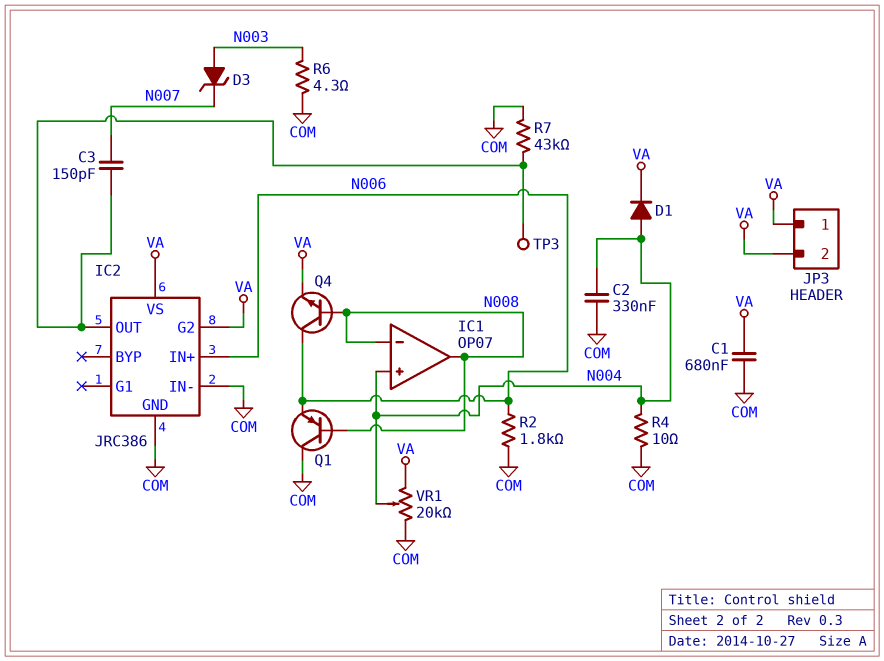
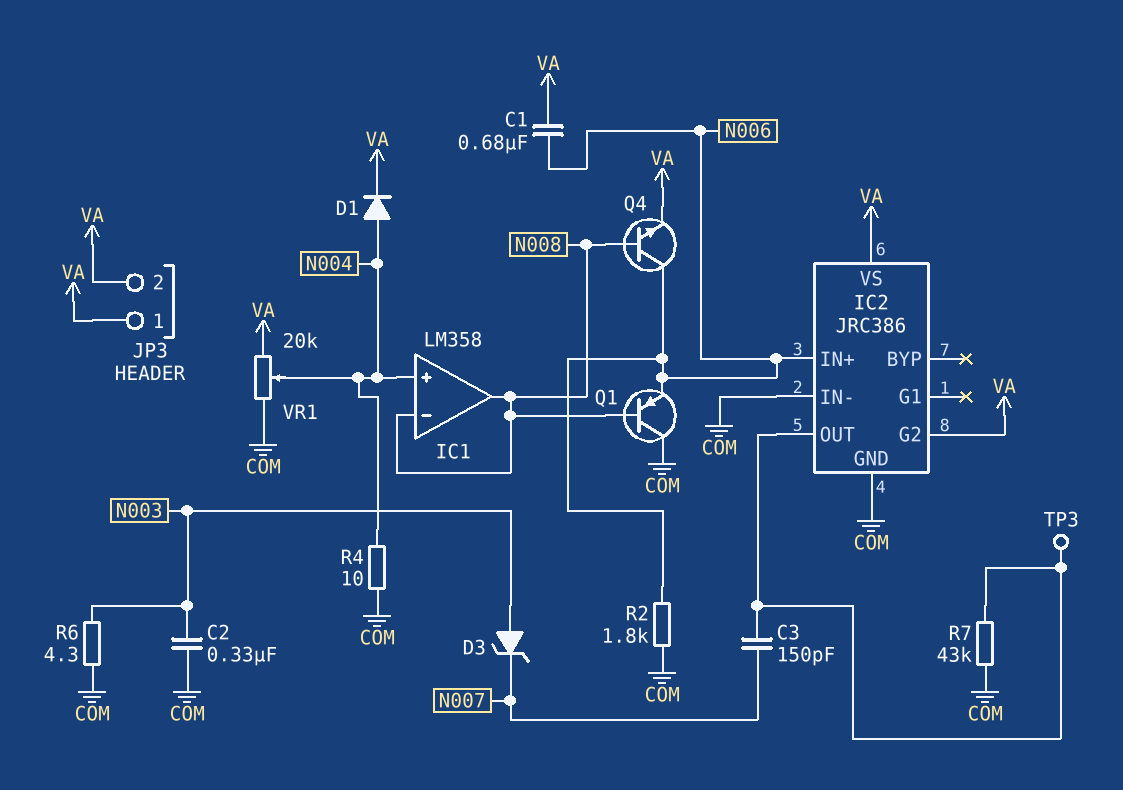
C1: 680nF (COM, VA) -> 680nF (N006, VA)
C2: 330nF (COM, N004) -> 330nF (COM, N003)
IC1: OP07 -> LM358

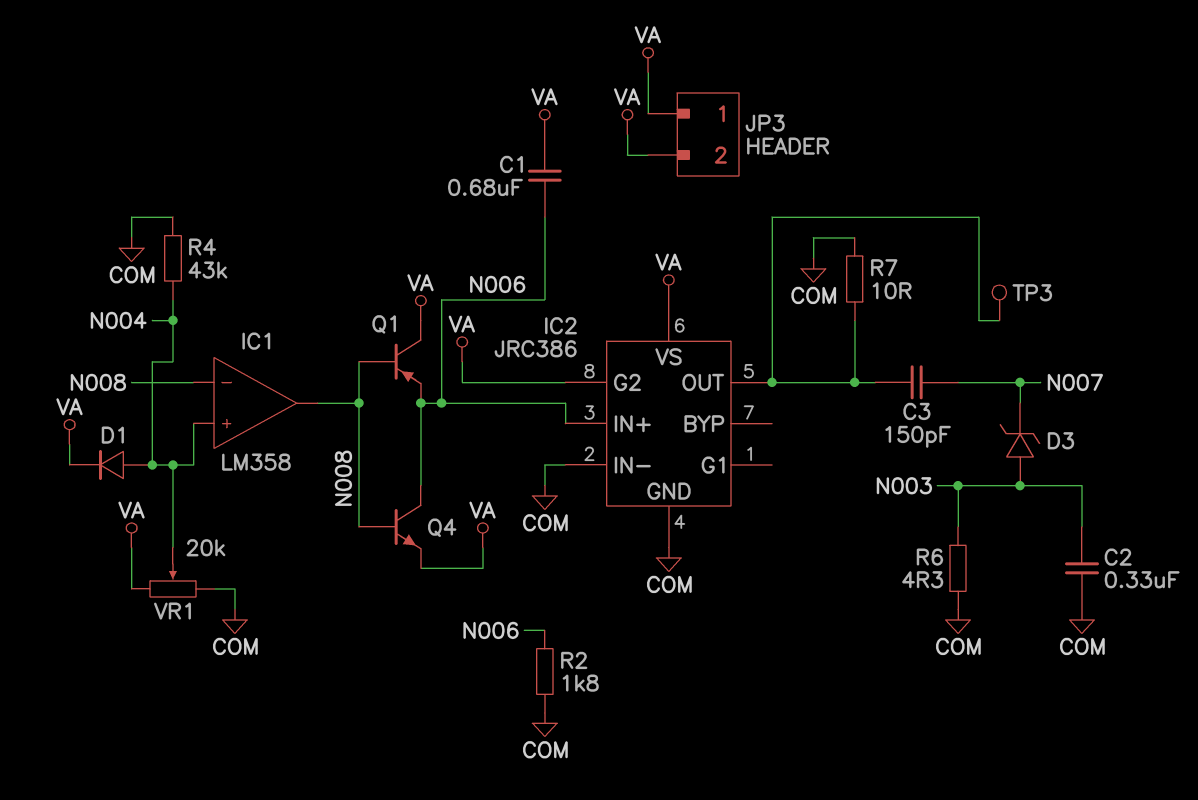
Q1: PNP (B N008, C COM, E N006) -> PNP (B N008, C VA, E N006)
R4: 10 (COM, N004) -> 43k (COM, N004)
R7: 43k (COM, IC2/OUT) -> 10 (COM, IC2/OUT)

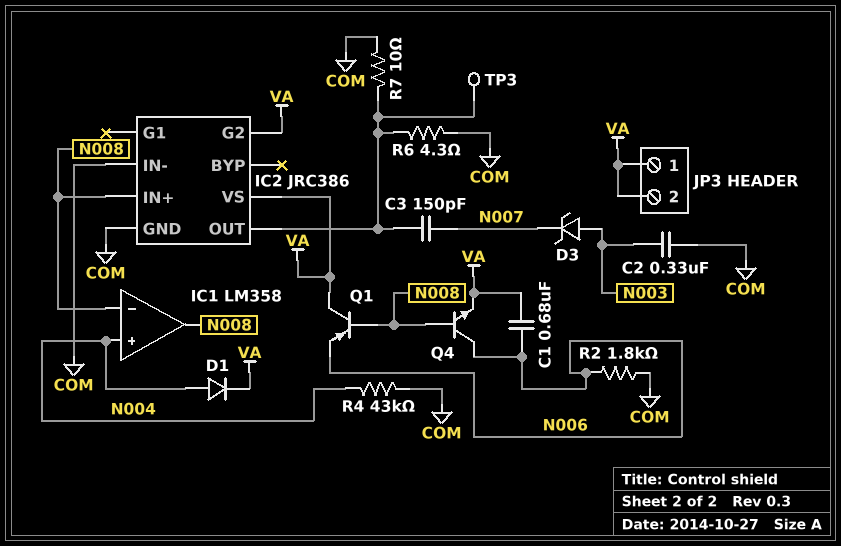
IC2 pin IN+: N006 -> N008
R6: 4.3 (COM, N003) -> 4.3 (COM, IC2/OUT)
VR1: 20k (COM, VA, wiper N004) -> none

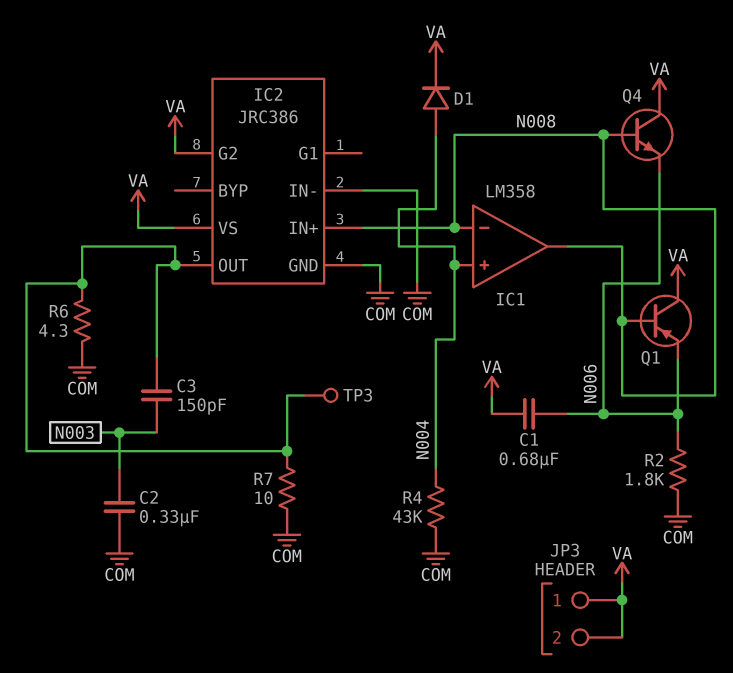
C3: 150pF (IC2/OUT, N007) -> 150pF (IC2/OUT, N003)
D3: zener (A N003, K N007) -> none
Q4: NPN (B N008, C N006, E VA) -> NPN (B N008, C VA, E N006)

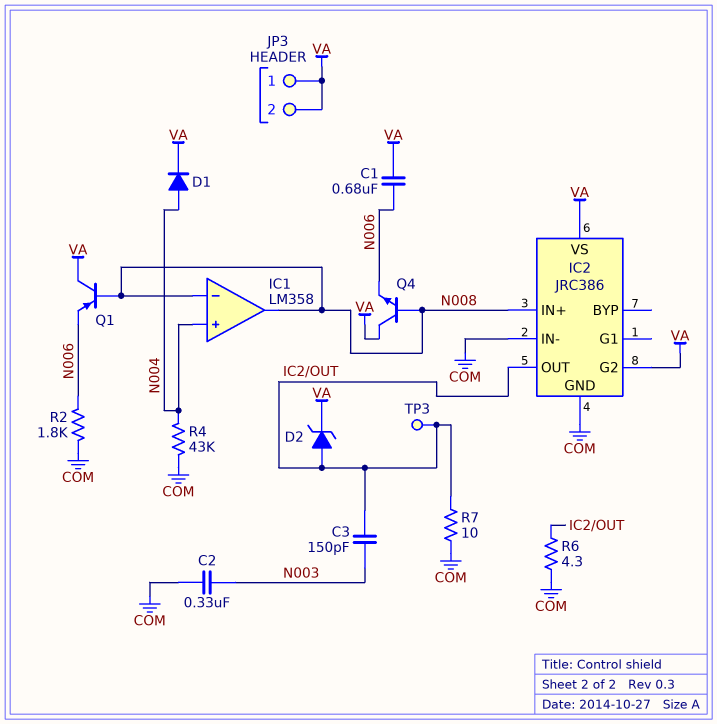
D2: none -> zener (A IC2/OUT, K VA)

